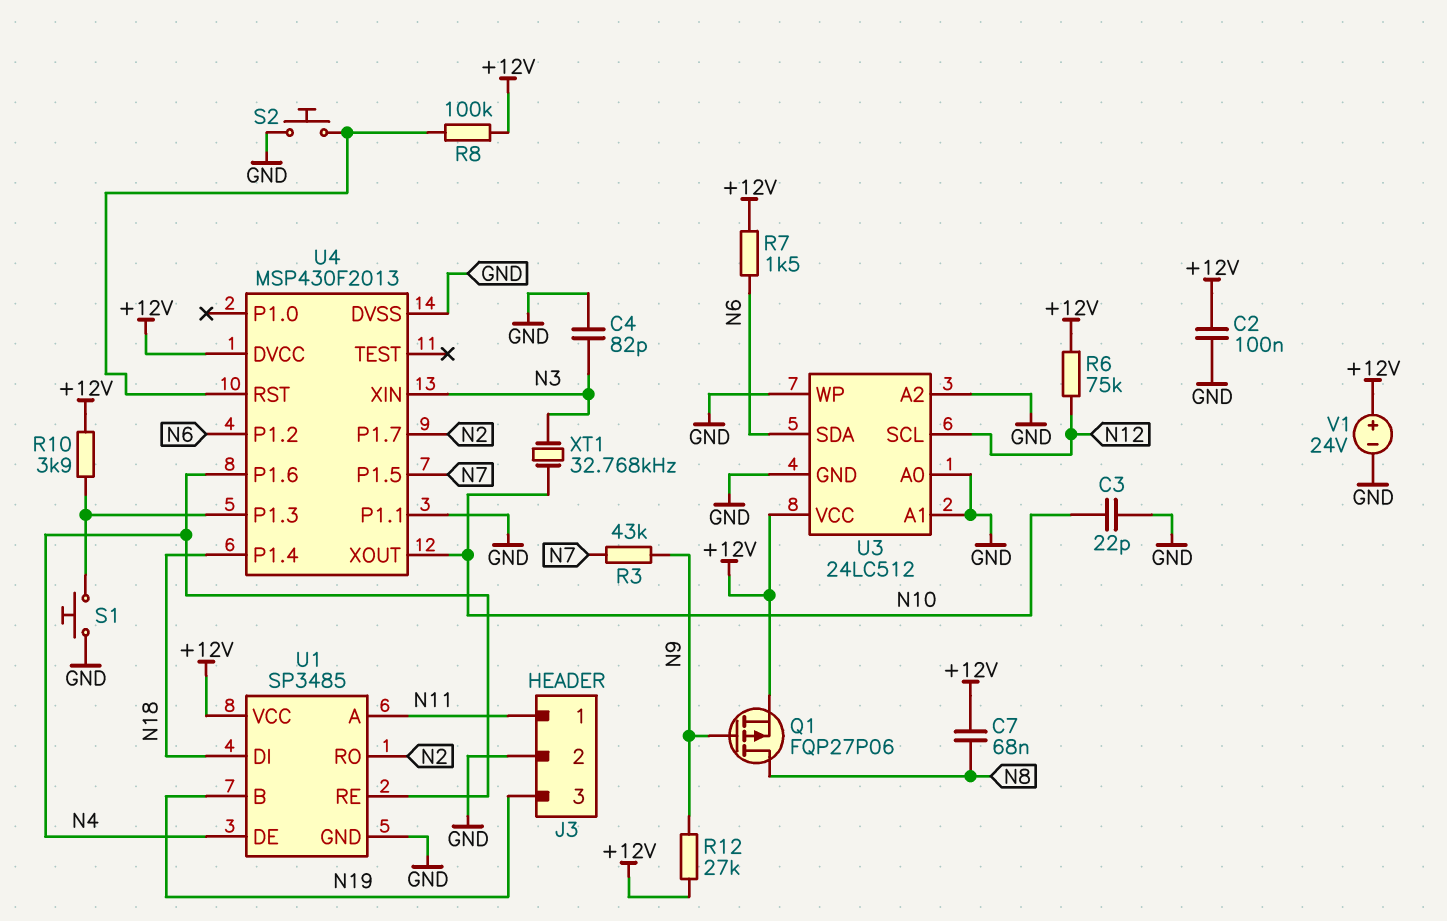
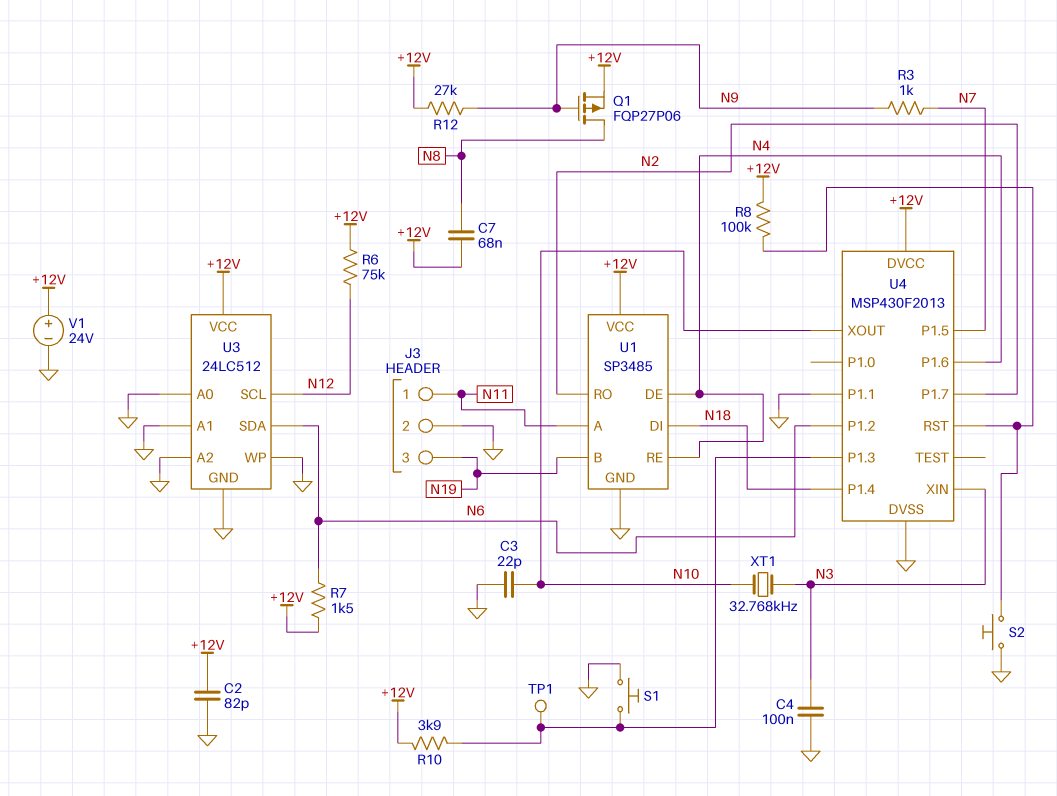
C2: 100nF (+12V, GND) -> 82pF (+12V, GND)
C4: 82pF (GND, N3) -> 100nF (GND, N3)
R3: 43k (N7, N9) -> 1k (N7, N9)
TP1: none -> test point (U4/P1.3)

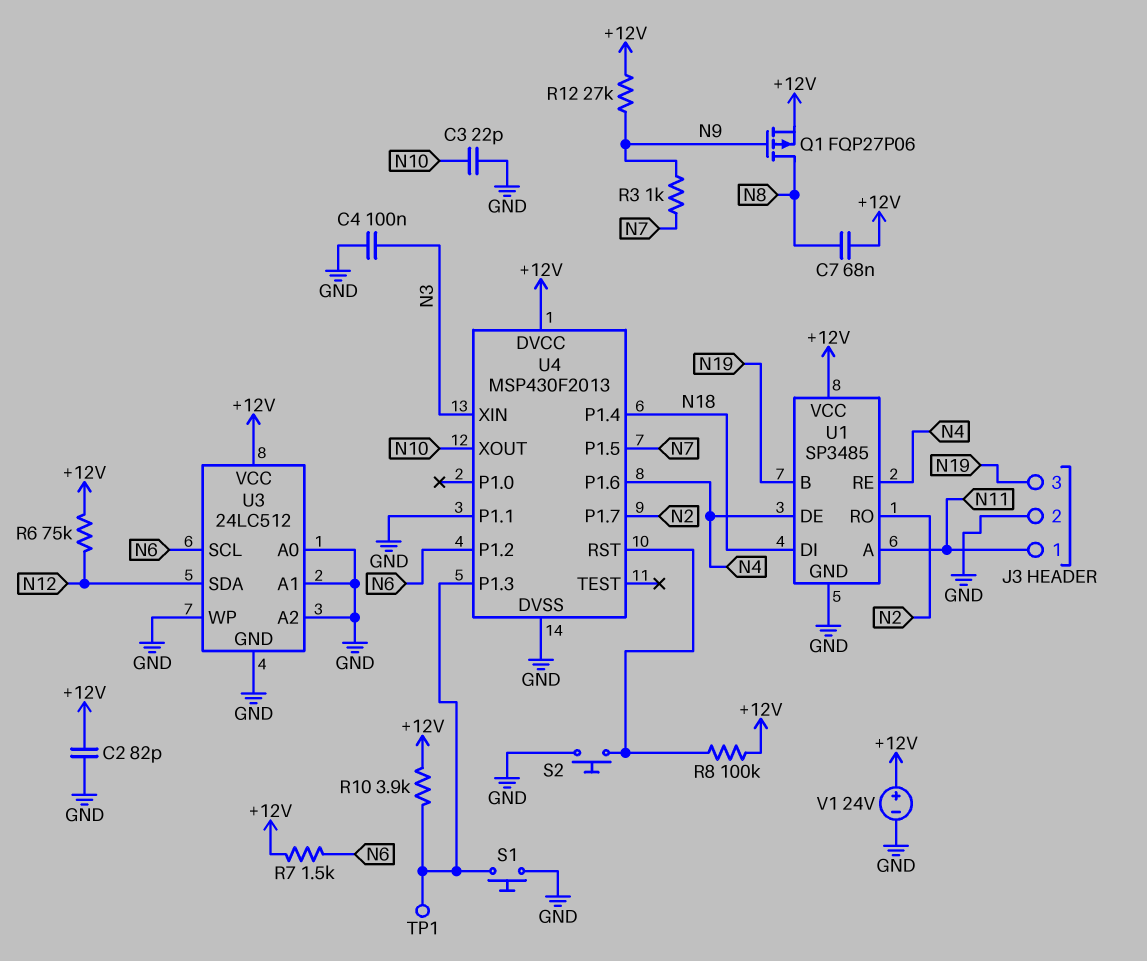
U3 pin SCL: N12 -> N6
U3 pin SDA: N6 -> N12
XT1: 32.768kHz (N3, N10) -> none

